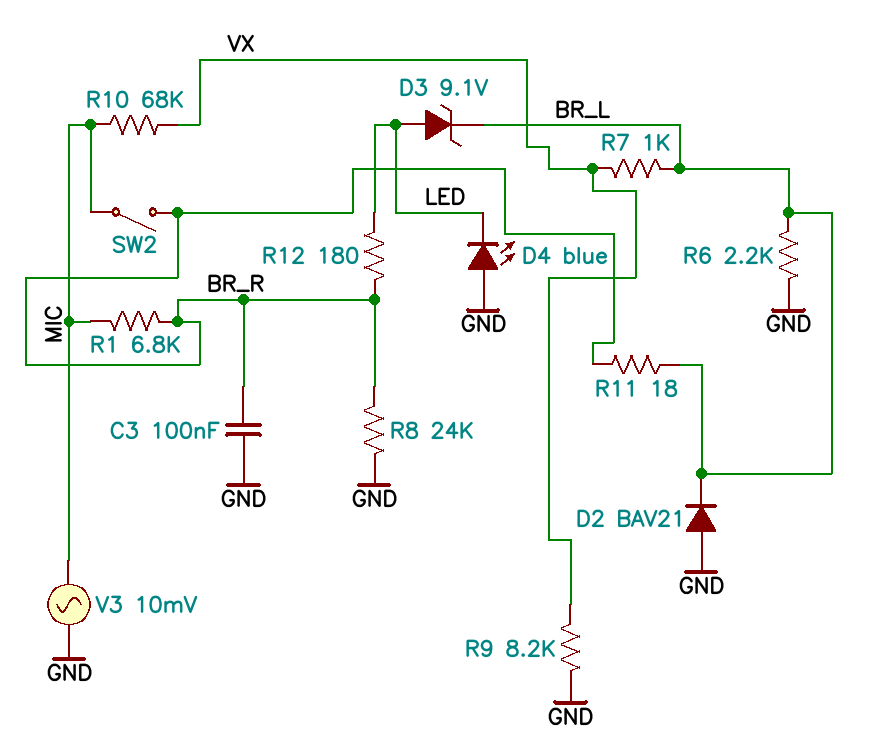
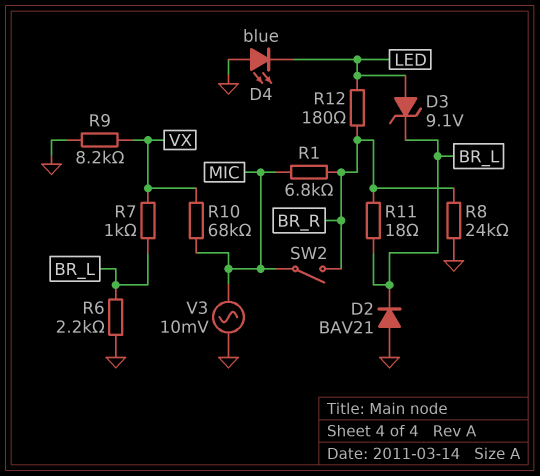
C3: 100nF (BR_R, GND) -> none

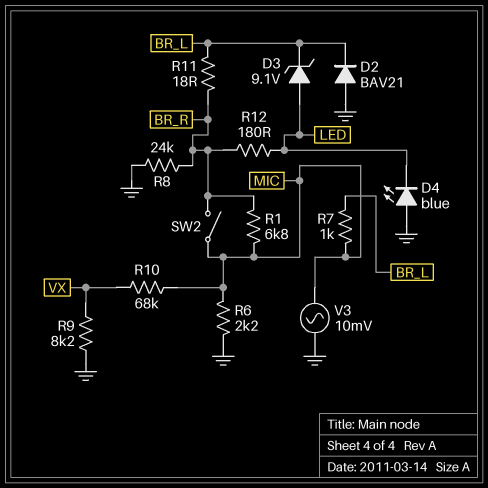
R6: 2.2k (BR_L, GND) -> 2.2k (GND, MIC)
R7: 1k (BR_L, VX) -> 1k (BR_L, MIC)

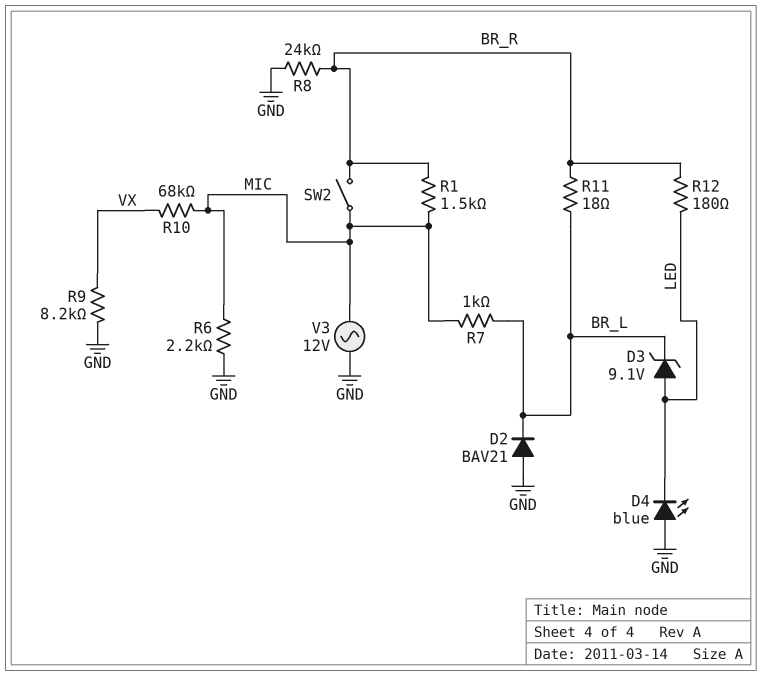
R1: 6.8k (BR_R, MIC) -> 1.5k (BR_R, MIC)
V3: AC 10mV (GND, MIC) -> AC 12V (GND, MIC)

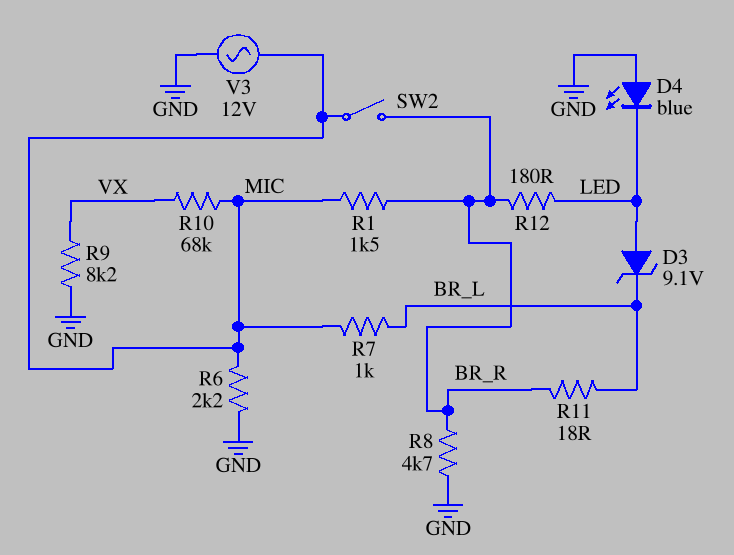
D2: diode BAV21 (A GND, K BR_L) -> none
R8: 24k (BR_R, GND) -> 4.7k (BR_R, GND)

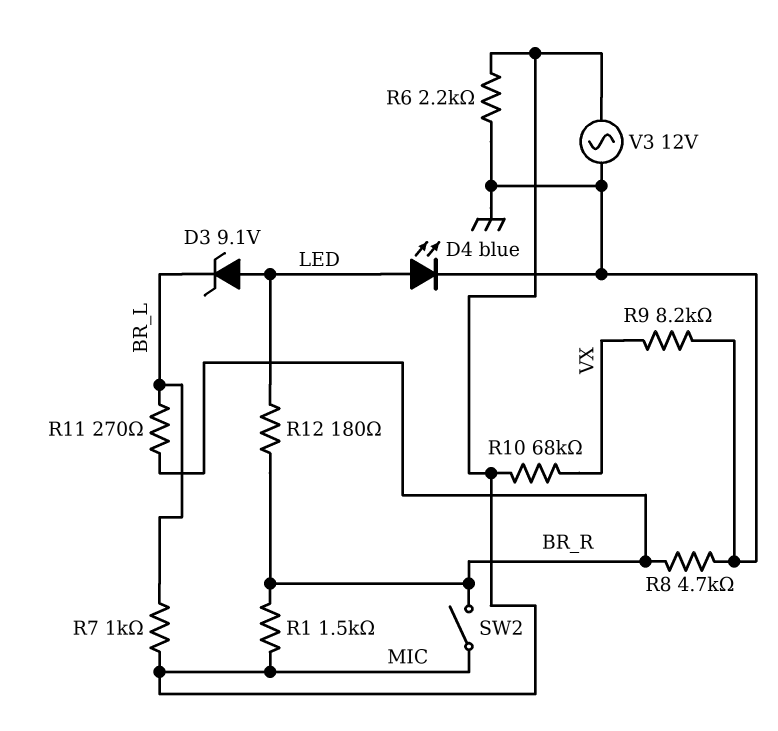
D4: LED blue (A GND, K LED) -> LED blue (A LED, K GND)
R11: 18 (BR_L, BR_R) -> 270 (BR_L, BR_R)

